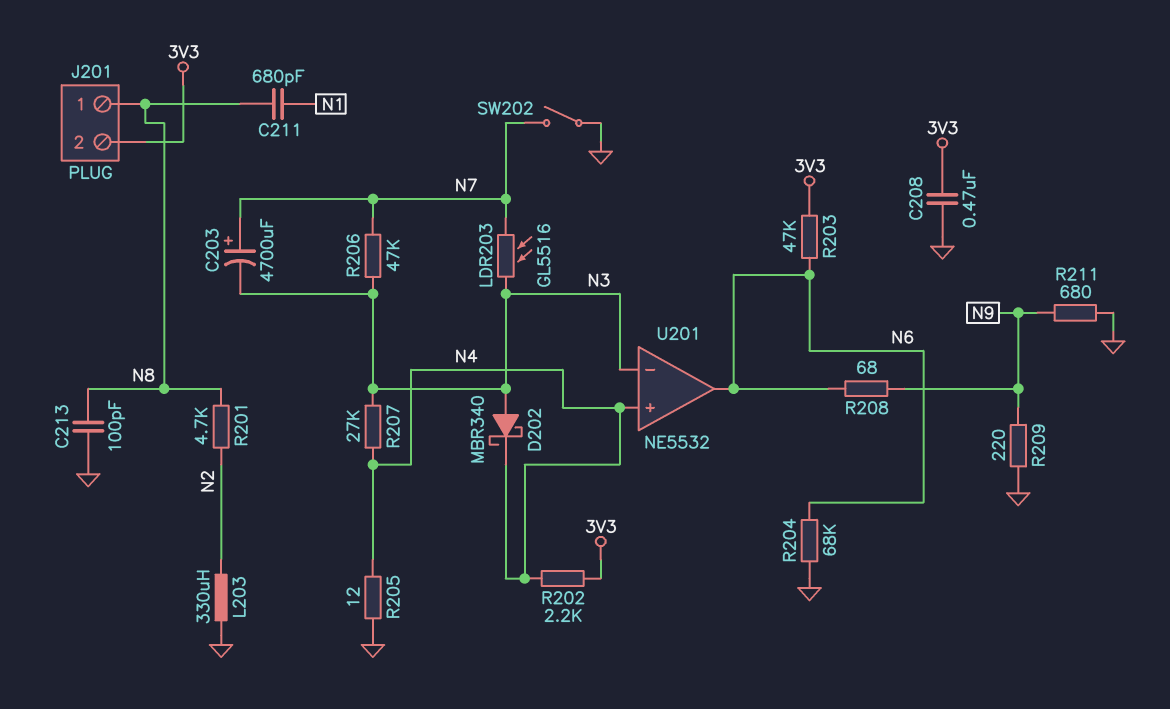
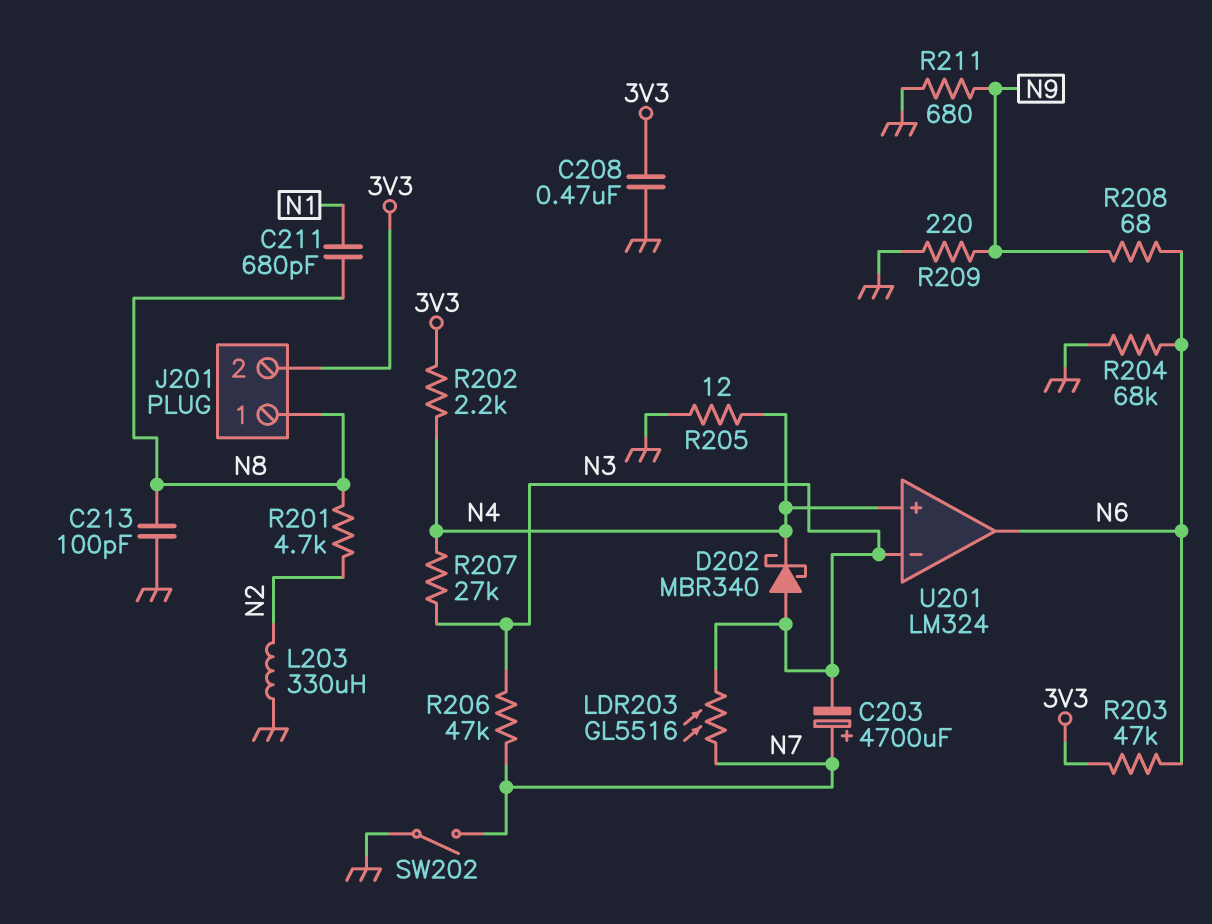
U201: NE5532 -> LM324

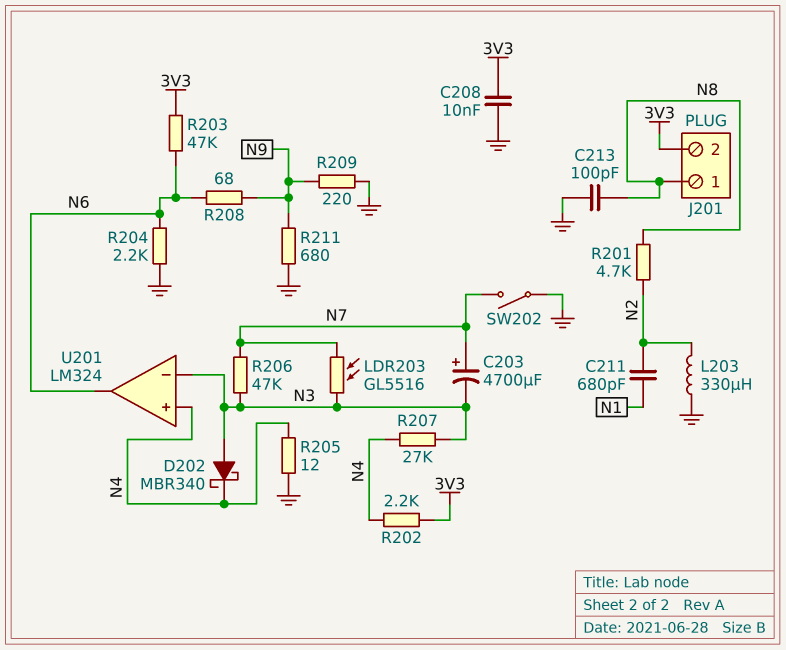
C208: 470nF (3V3, GND) -> 10nF (3V3, GND)
C211: 680pF (N1, N8) -> 680pF (N1, N2)
R204: 68k (GND, N6) -> 2.2k (GND, N6)

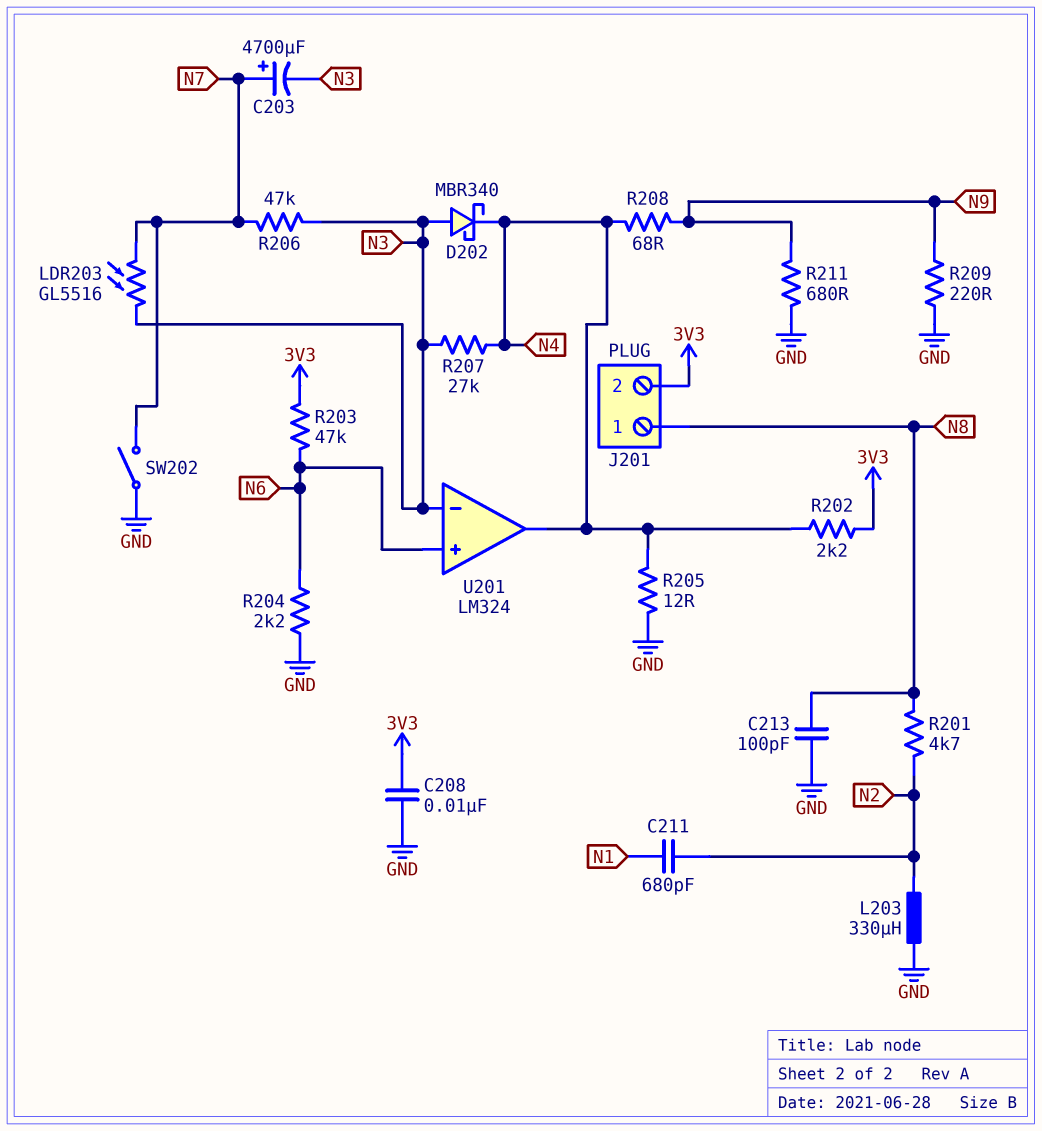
R208: 68 (N6, N9) -> 68 (N4, N9)
U201 pin in+: N4 -> N6
U201 pin out: N6 -> N4

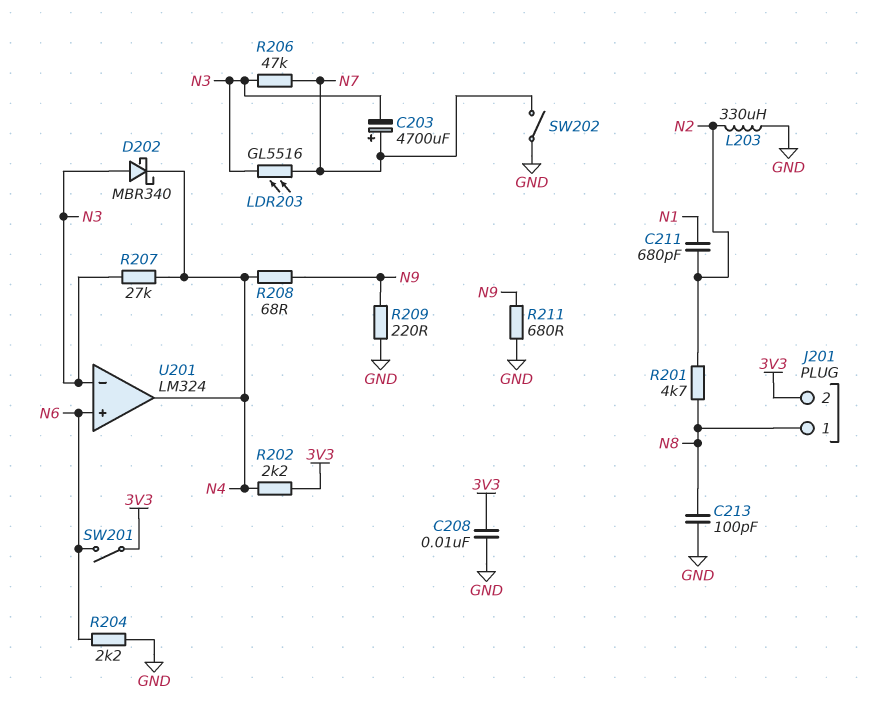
R203: 47k (3V3, N6) -> none
R205: 12 (GND, N4) -> none
SW201: none -> switch (3V3, N6)

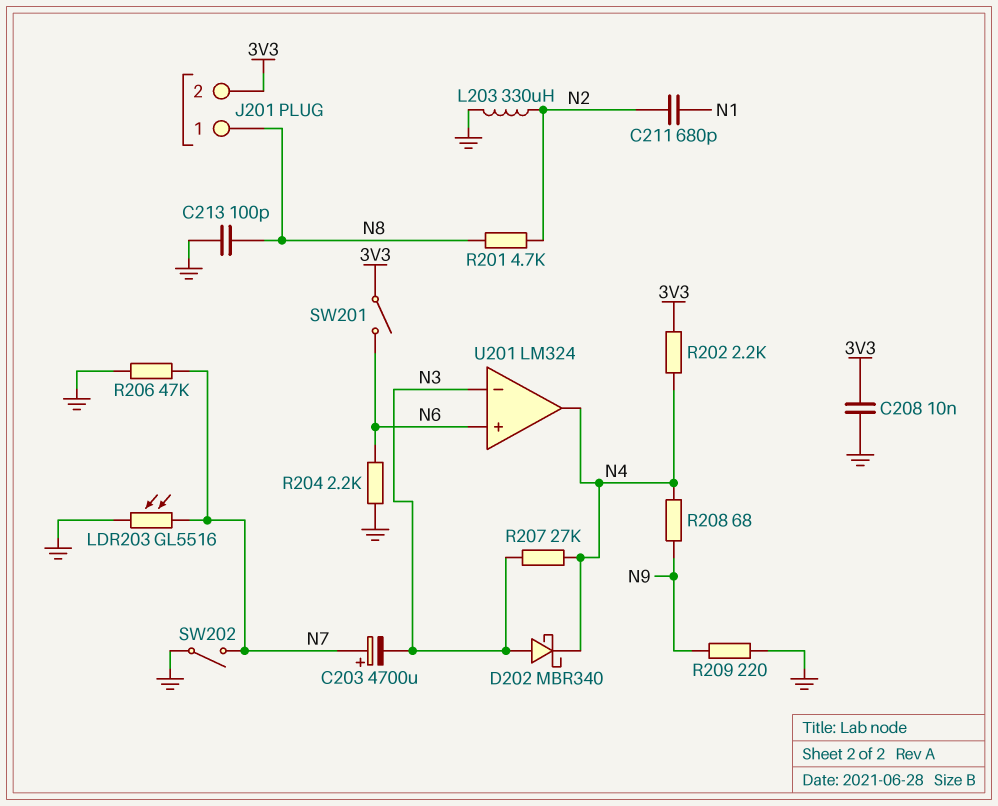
LDR203: GL5516 (N3, N7) -> GL5516 (GND, N7)
R206: 47k (N3, N7) -> 47k (GND, N7)
R211: 680 (GND, N9) -> none

